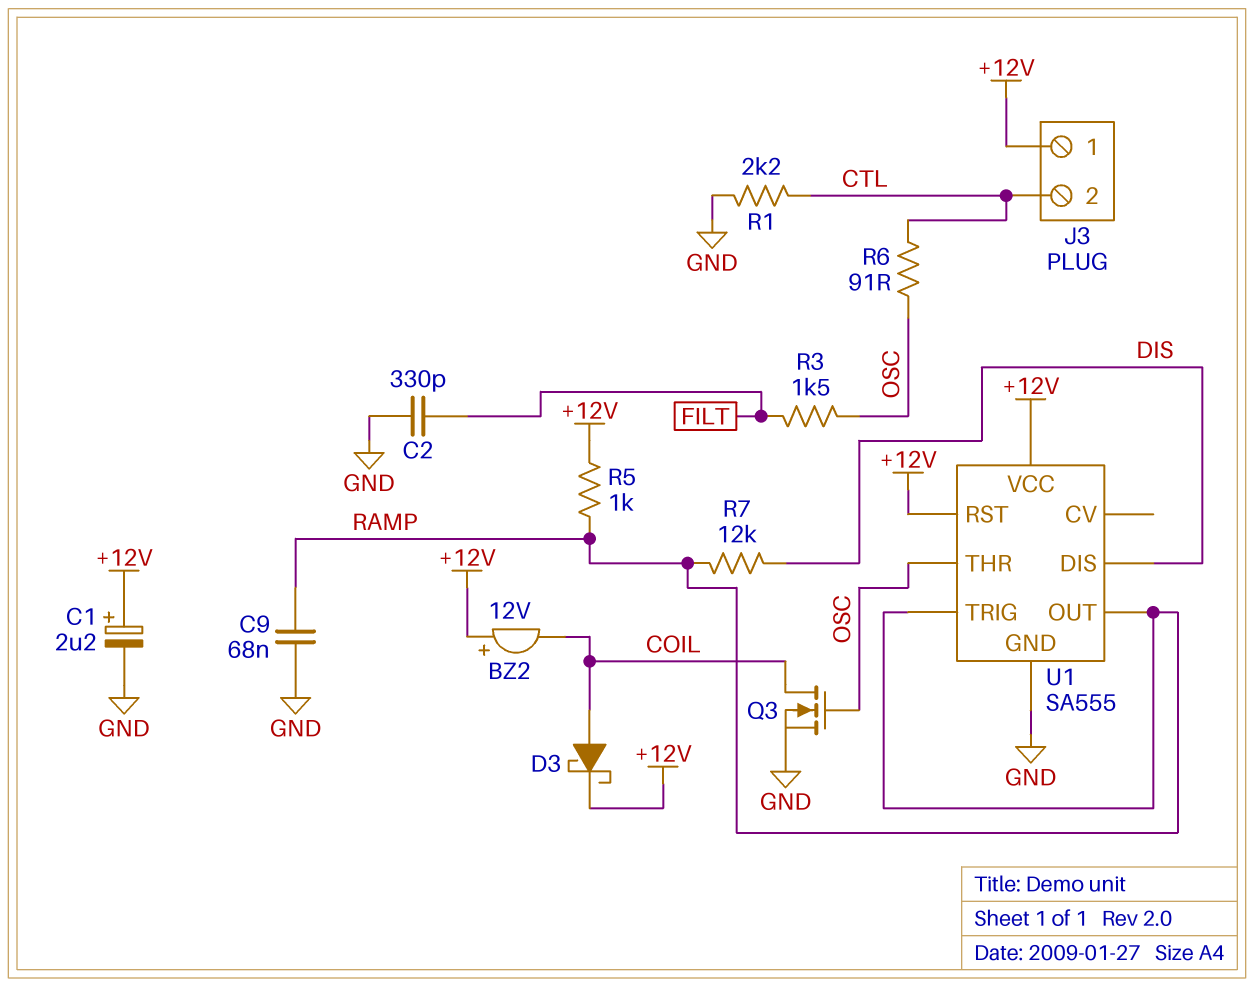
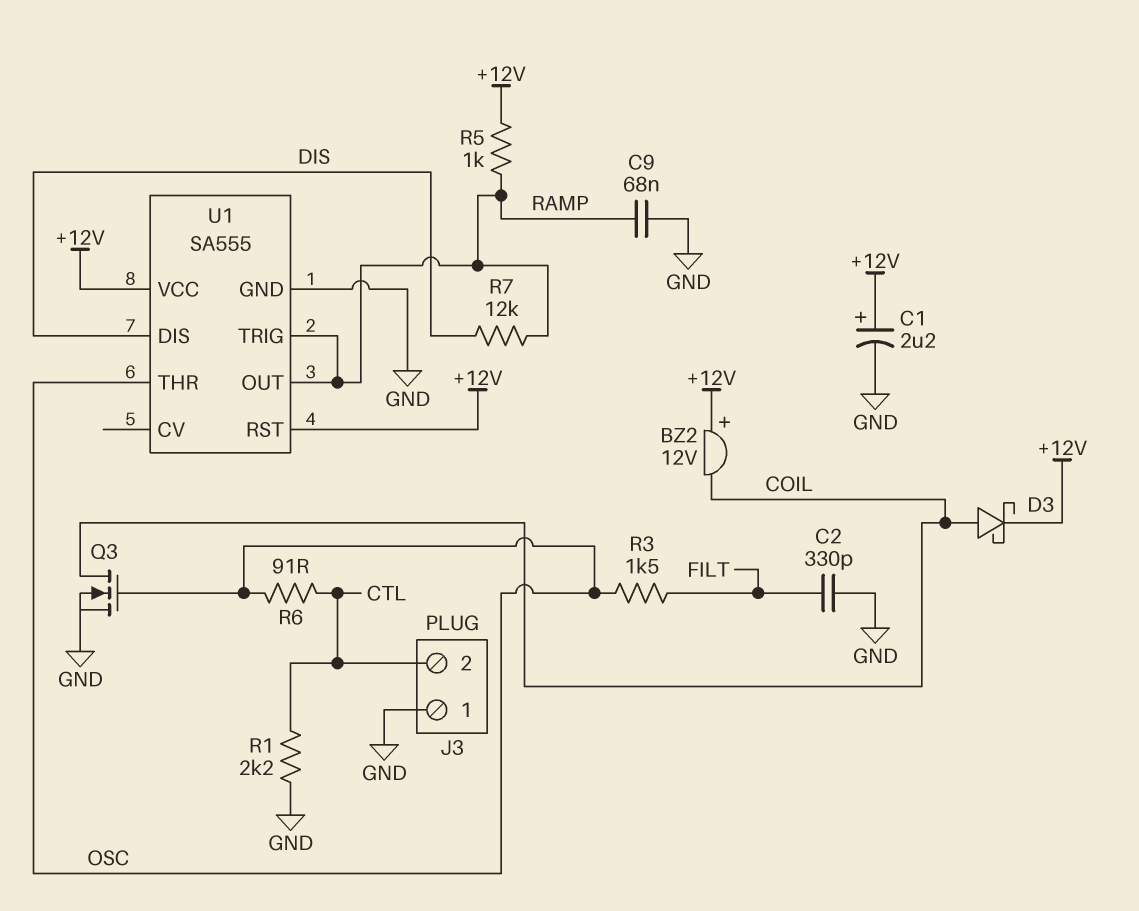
J3 pin 1: +12V -> GND

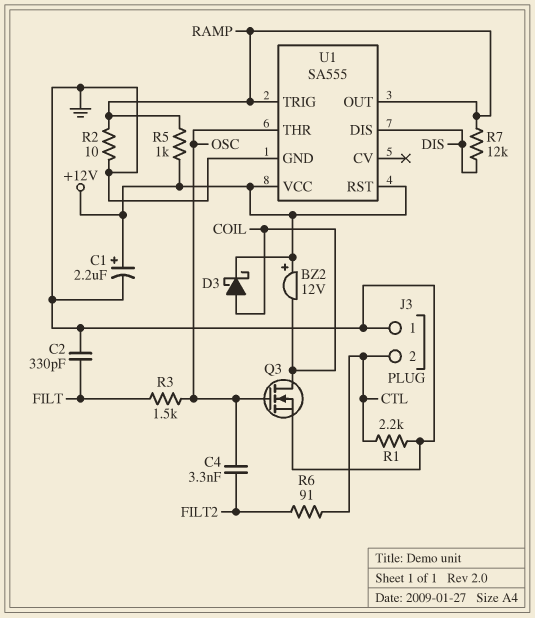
C4: none -> 3.3nF (FILT2, OSC)
C9: 68nF (GND, RAMP) -> none
R2: none -> 10 (GND, RAMP)
R6: 91 (CTL, OSC) -> 91 (CTL, FILT2)

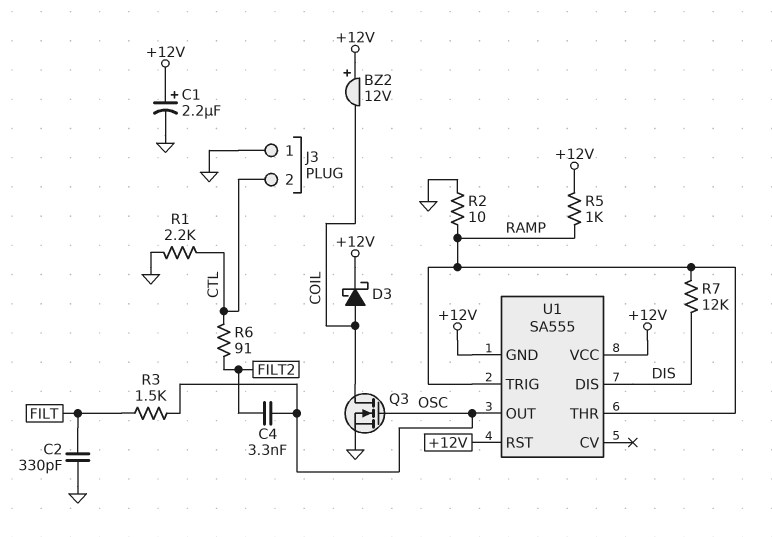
U1 pin GND: GND -> +12V
U1 pin OUT: RAMP -> OSC
U1 pin THR: OSC -> RAMP

